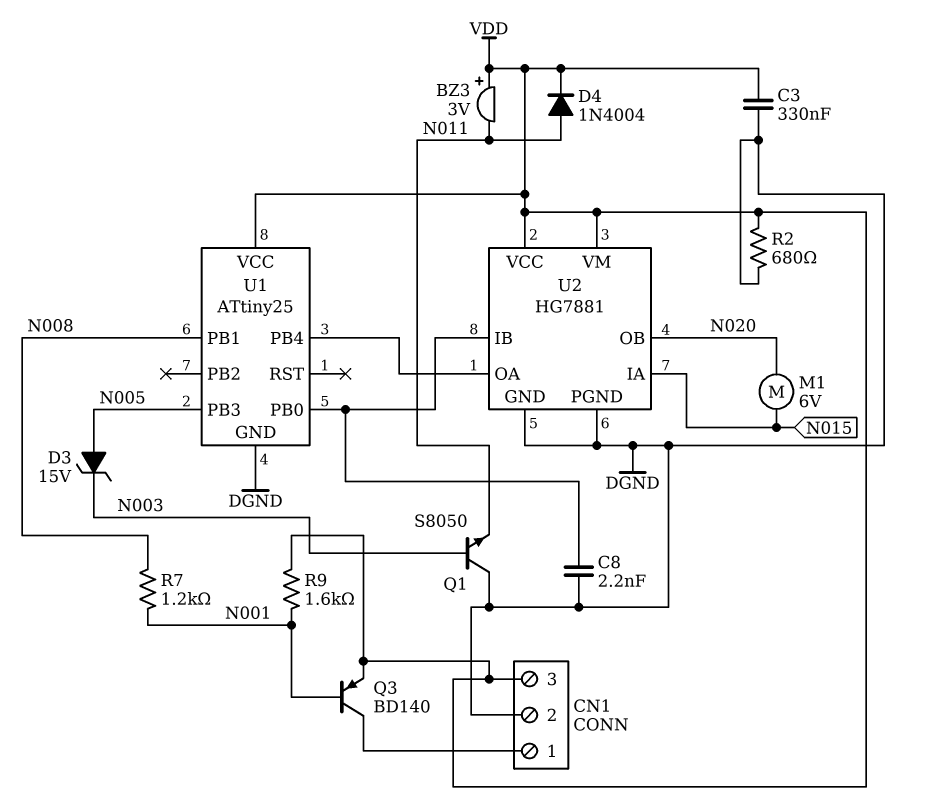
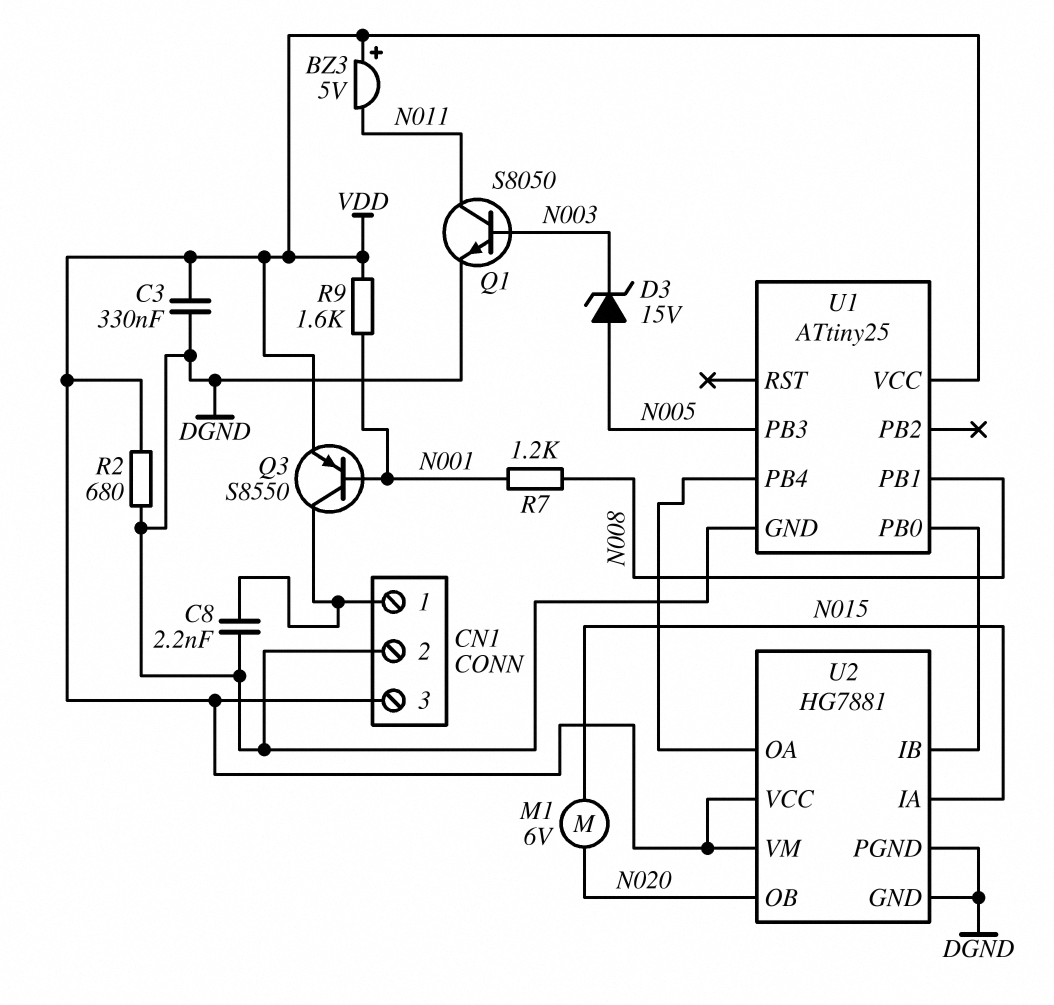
BZ3: buzzer 3V (plus VDD, minus N011) -> buzzer 5V (plus VDD, minus N011)
C8: 2.2nF (DGND, U1/PB0) -> 2.2nF (CN1/1, DGND)
D4: diode 1N4004 (A N011, K VDD) -> none
Q1: NPN S8050 (B N003, C DGND, E N011) -> NPN S8050 (B N003, C N011, E DGND)
Q3: PNP BD140 (B N001, C CN1/1, E VDD) -> PNP S8550 (B N001, C CN1/1, E VDD)

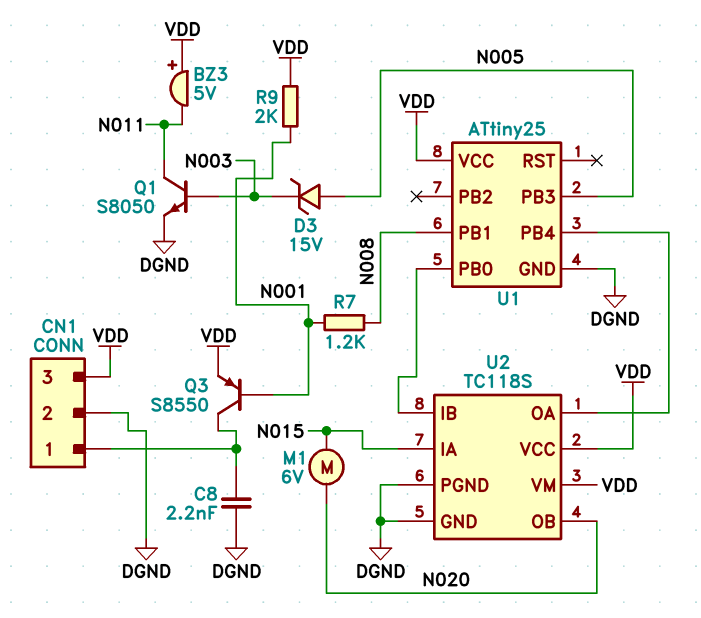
C3: 330nF (DGND, VDD) -> none
R2: 680 (DGND, VDD) -> none
R9: 1.6k (N001, VDD) -> 2k (N001, VDD)
U2: HG7881 -> TC118S

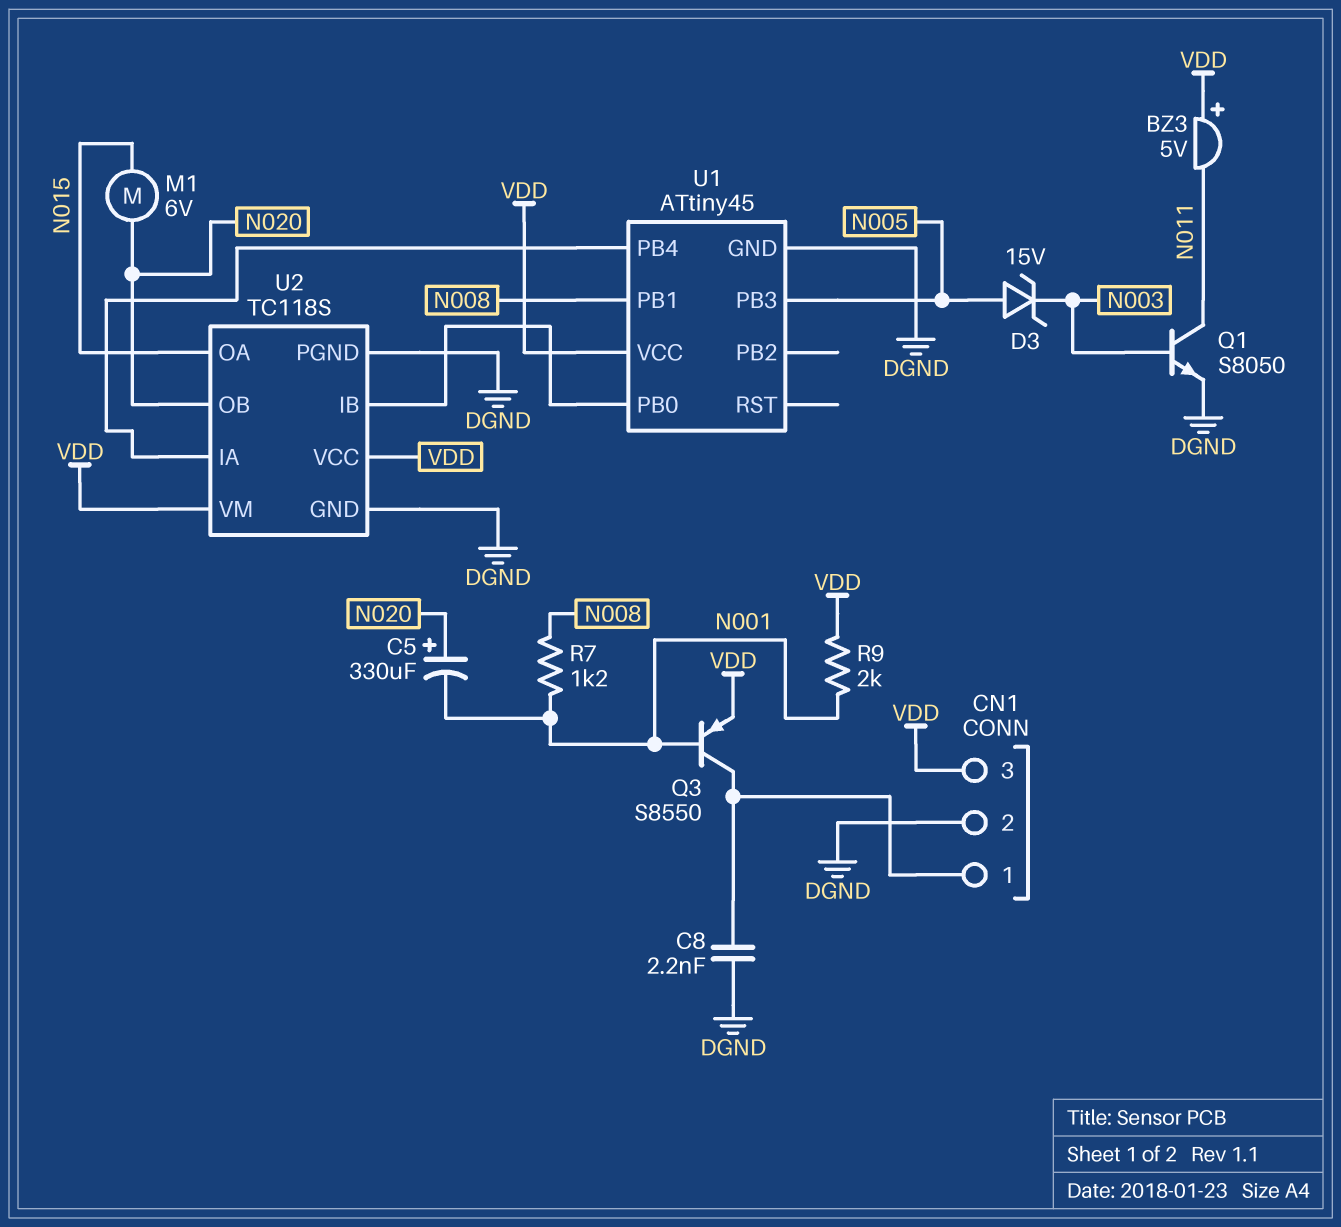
C5: none -> 330uF (plus N020, minus N001)
U1: ATtiny25 -> ATtiny45
U2 pin IA: N015 -> U1/PB4
U2 pin OA: U1/PB4 -> N015

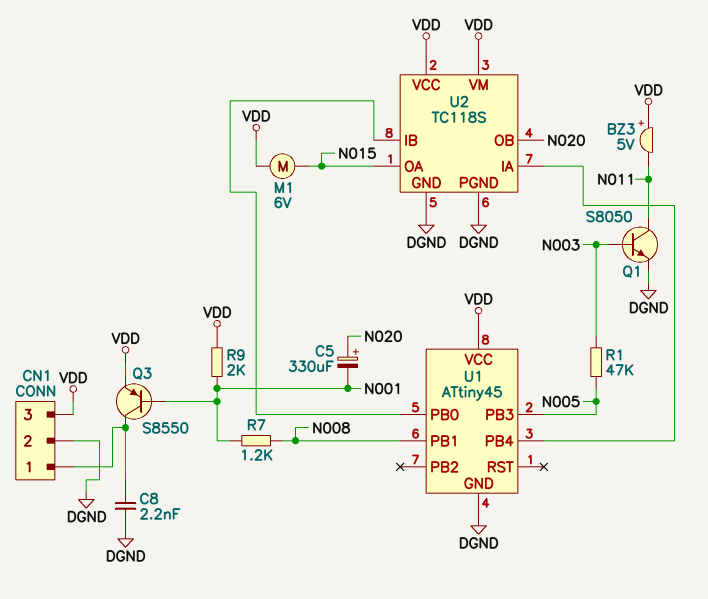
D3: zener 15V (A N005, K N003) -> none
M1: motor 6V (N015, N020) -> motor 6V (N015, VDD)
R1: none -> 47k (N003, N005)

